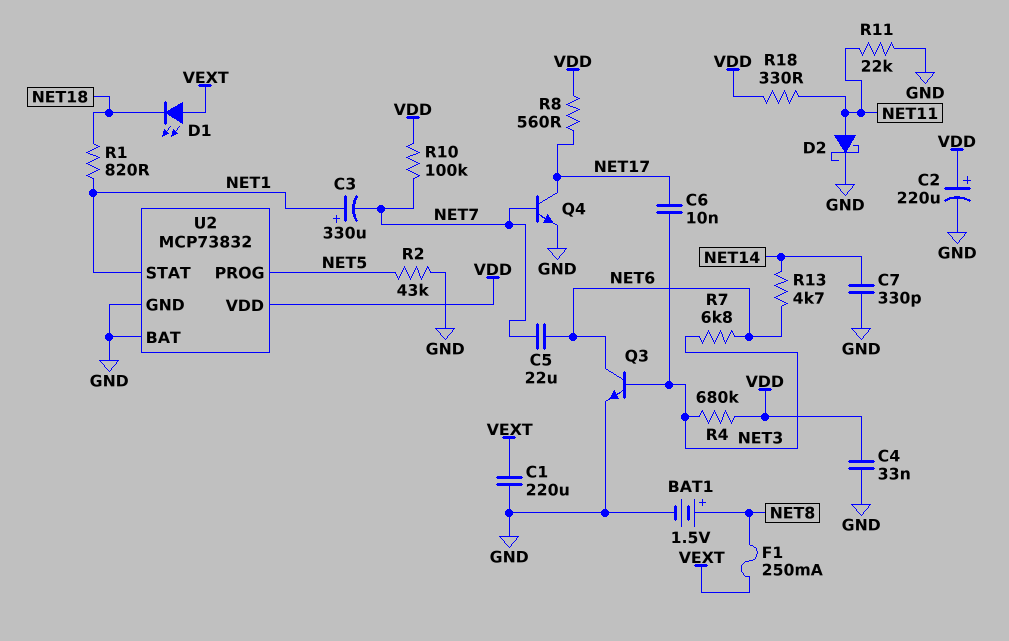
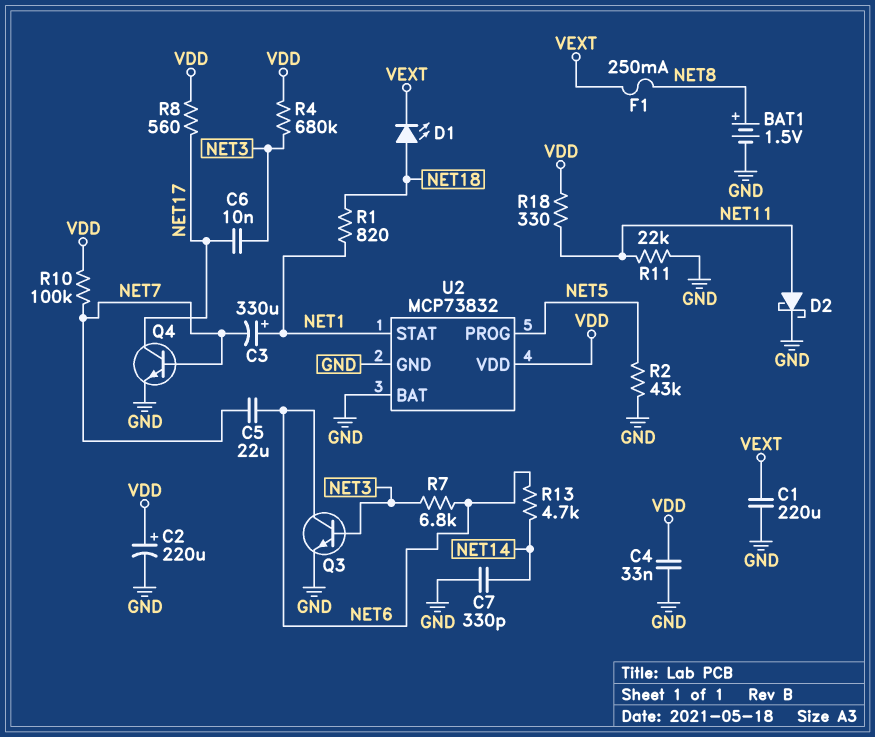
D1: LED (A VEXT, K NET18) -> LED (A NET18, K VEXT)

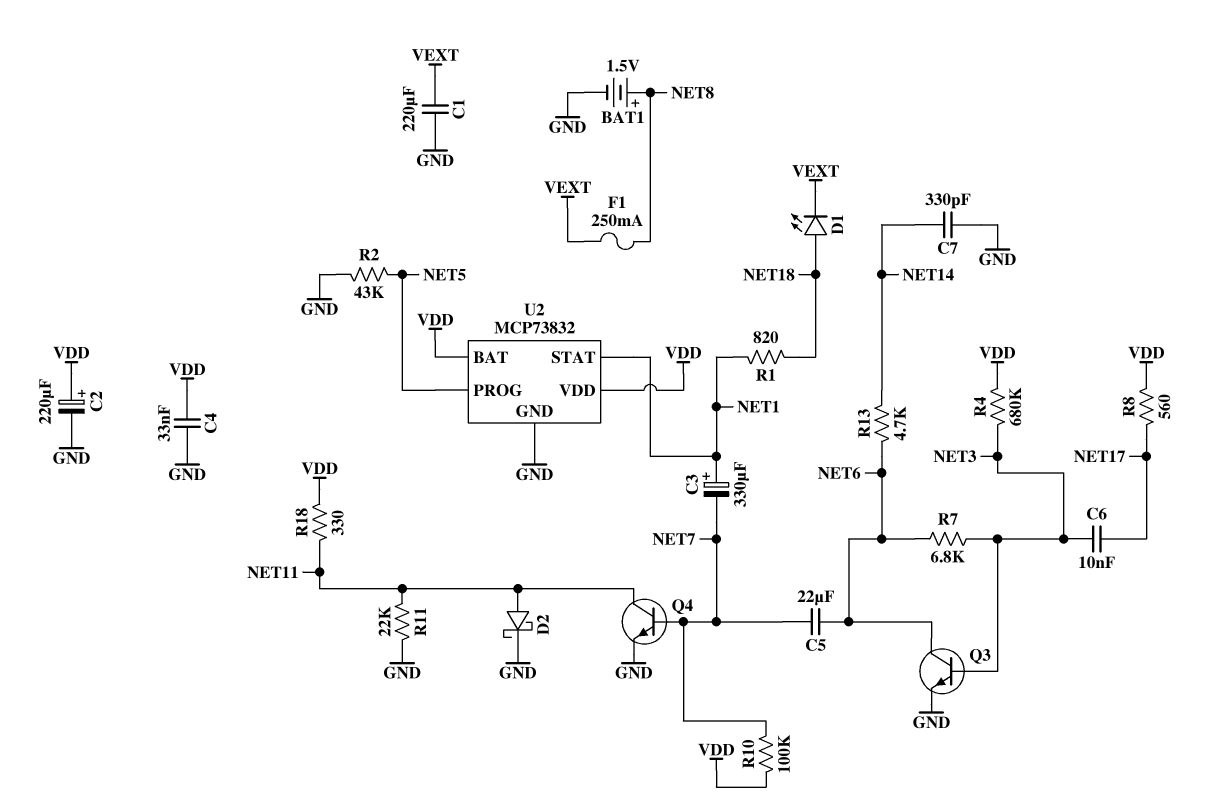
Q4: NPN (B NET7, C NET17, E GND) -> NPN (B NET7, C NET11, E GND)
U2 pin BAT: GND -> VDD

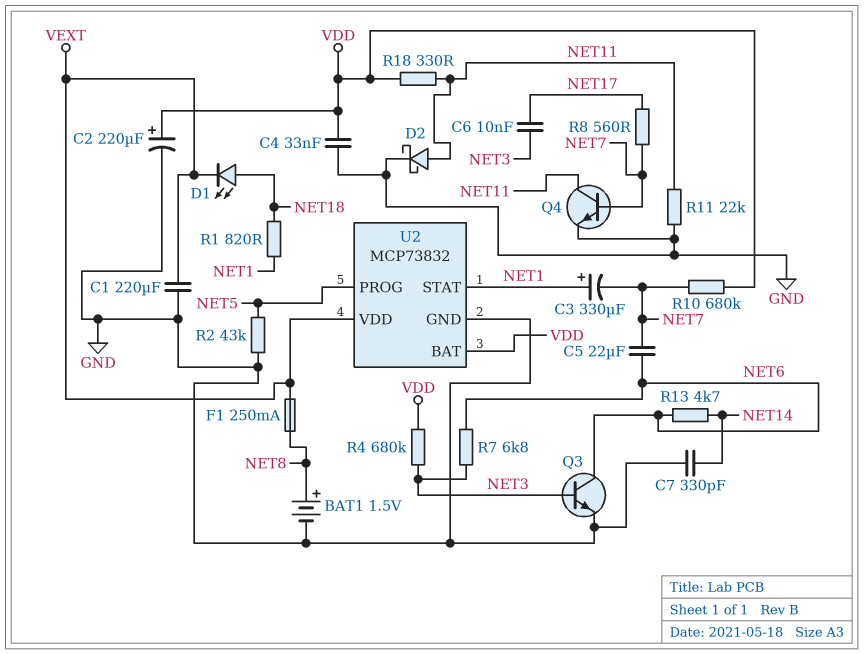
R8: 560 (NET17, VDD) -> 560 (NET7, NET17)
R10: 100k (NET7, VDD) -> 680k (NET7, VDD)
U2 pin VDD: VDD -> VEXT

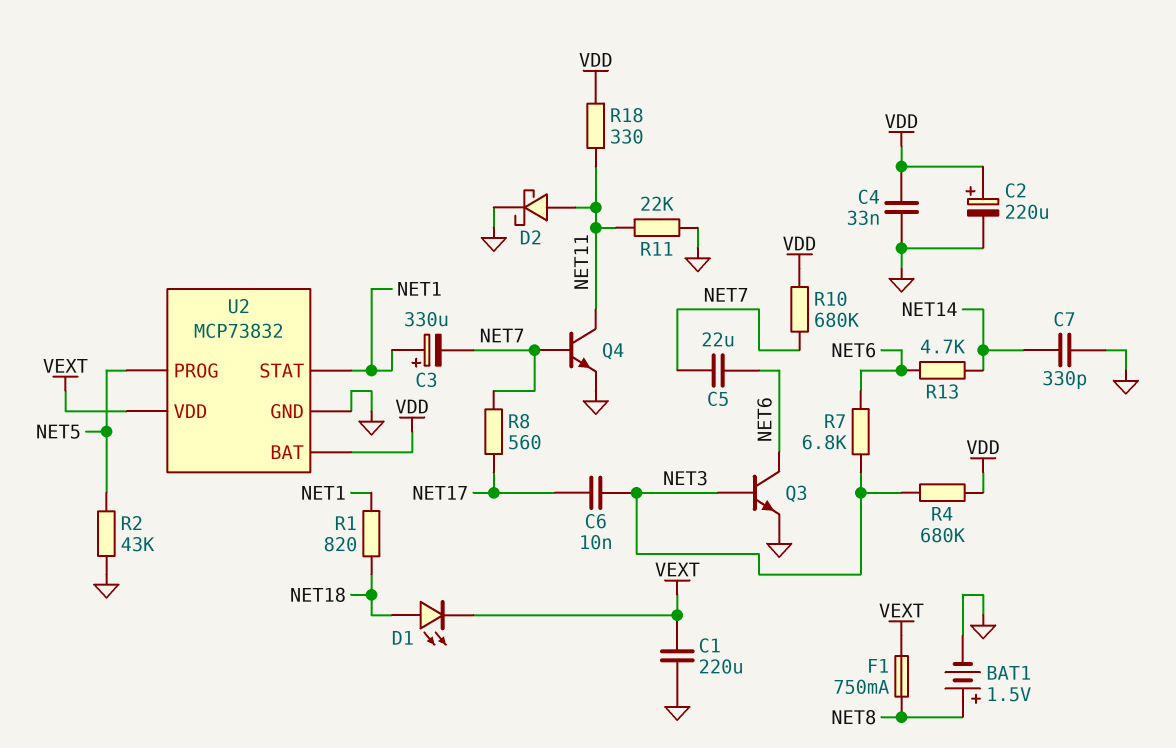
F1: 250mA (NET8, VEXT) -> 750mA (NET8, VEXT)

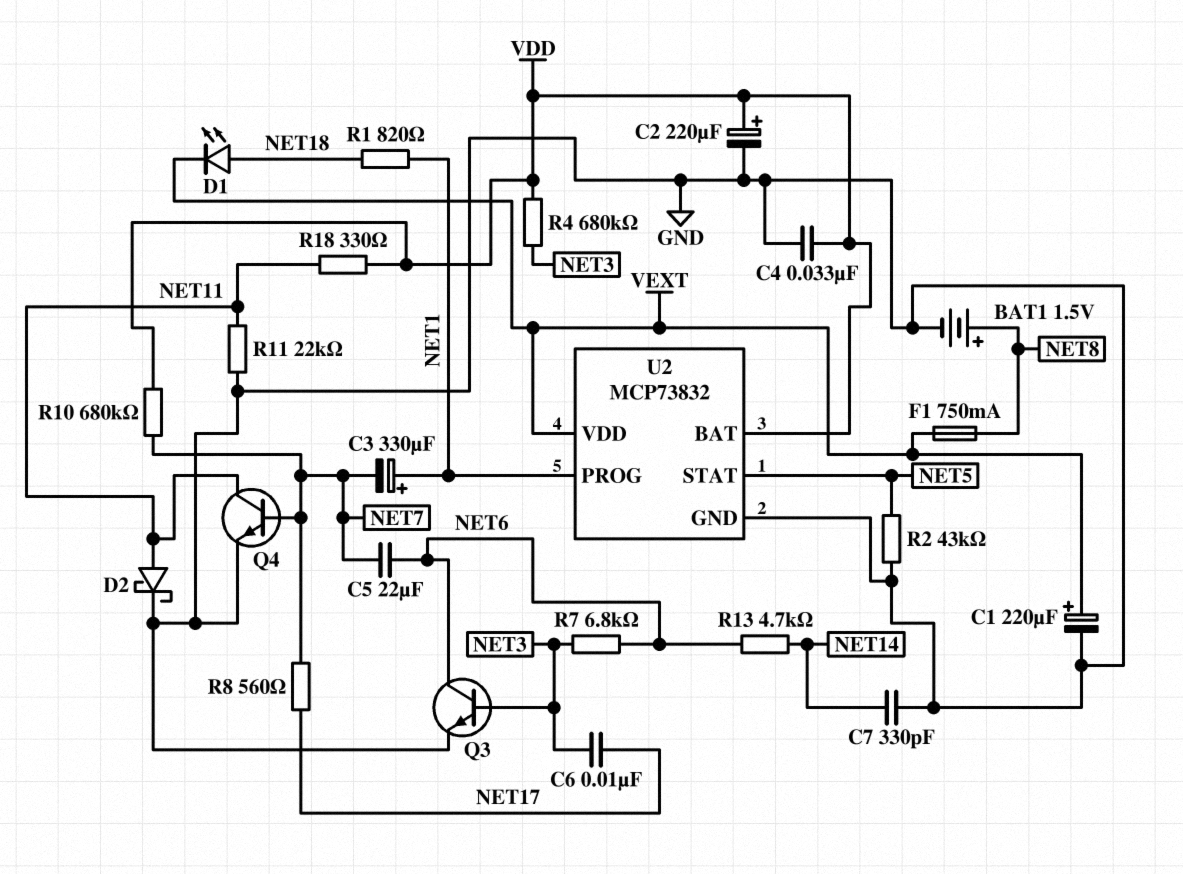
C1: 220uF (GND, VEXT) -> 220uF (plus VEXT, minus GND)
U2 pin PROG: NET5 -> NET1
U2 pin STAT: NET1 -> NET5

